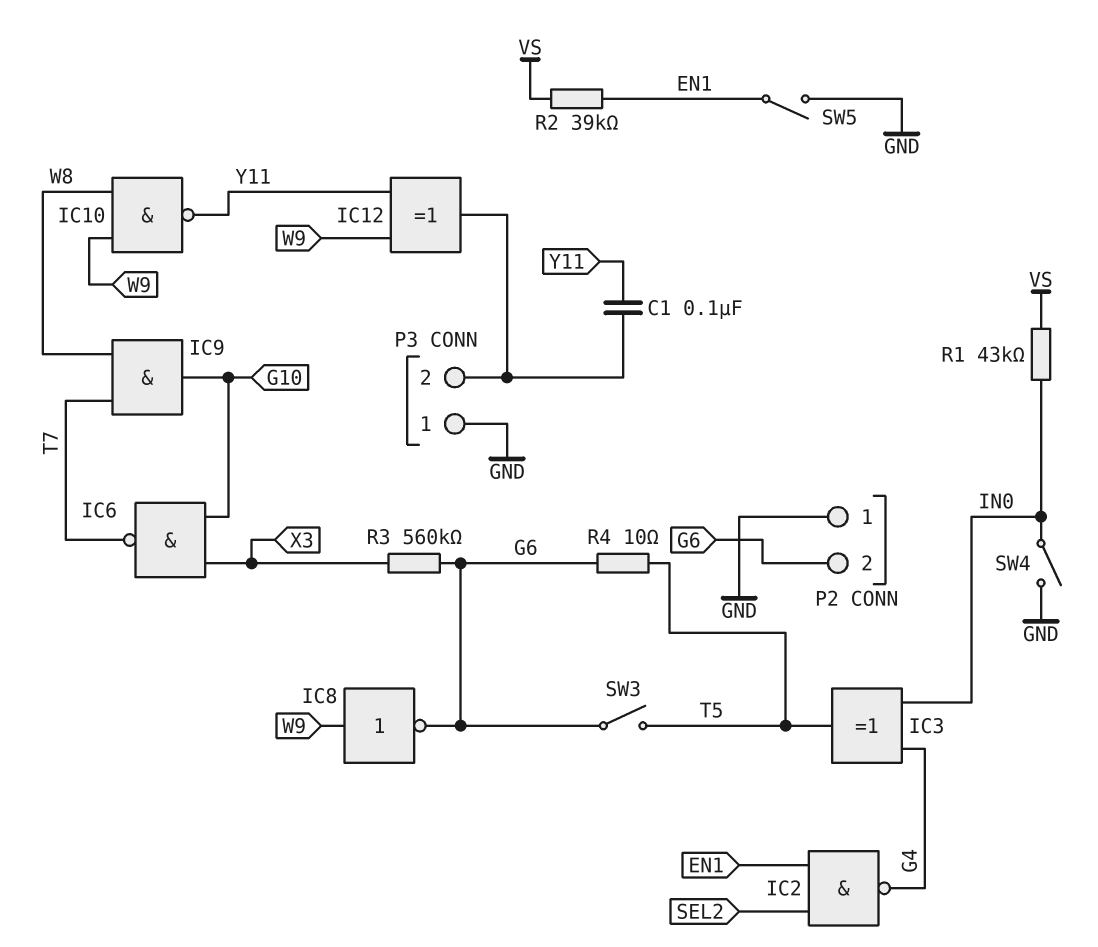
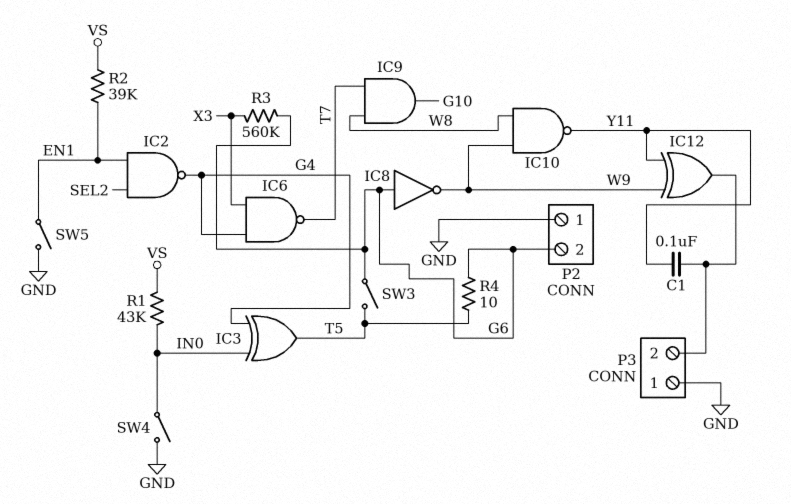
IC6: NAND (in G10, in X3, out T7) -> NAND (in G4, in X3, out T7)
IC8: NOT (in W9, out G6) -> NOT (in G6, out W9)

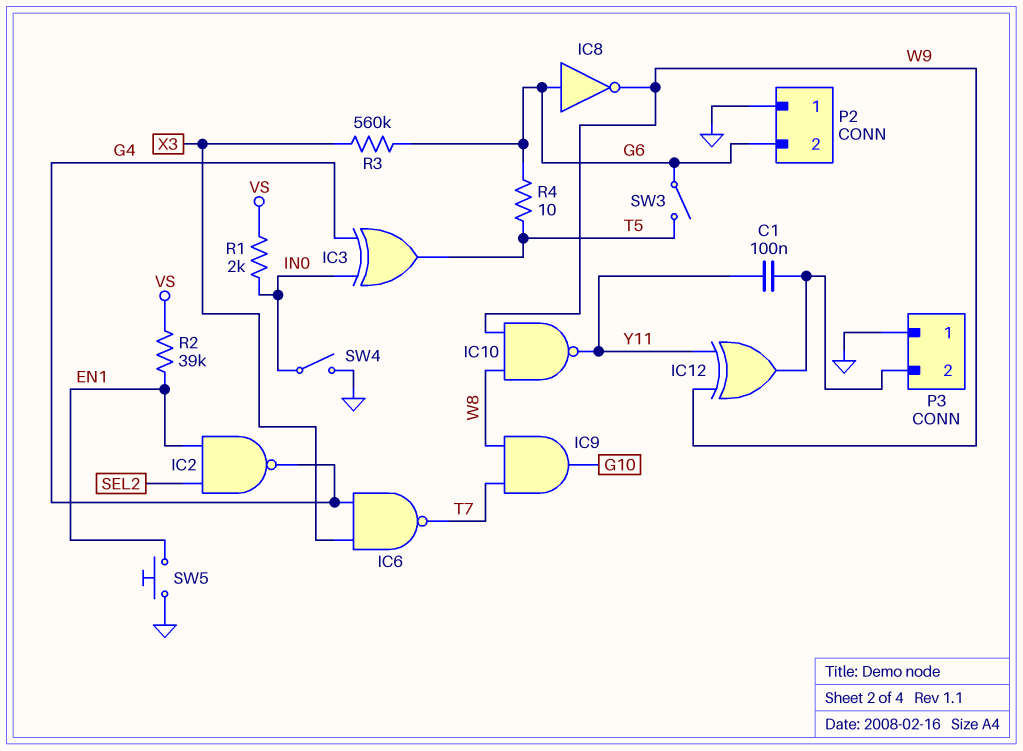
R1: 43k (IN0, VS) -> 2k (IN0, VS)
SW5: switch (EN1, GND) -> button (EN1, GND)

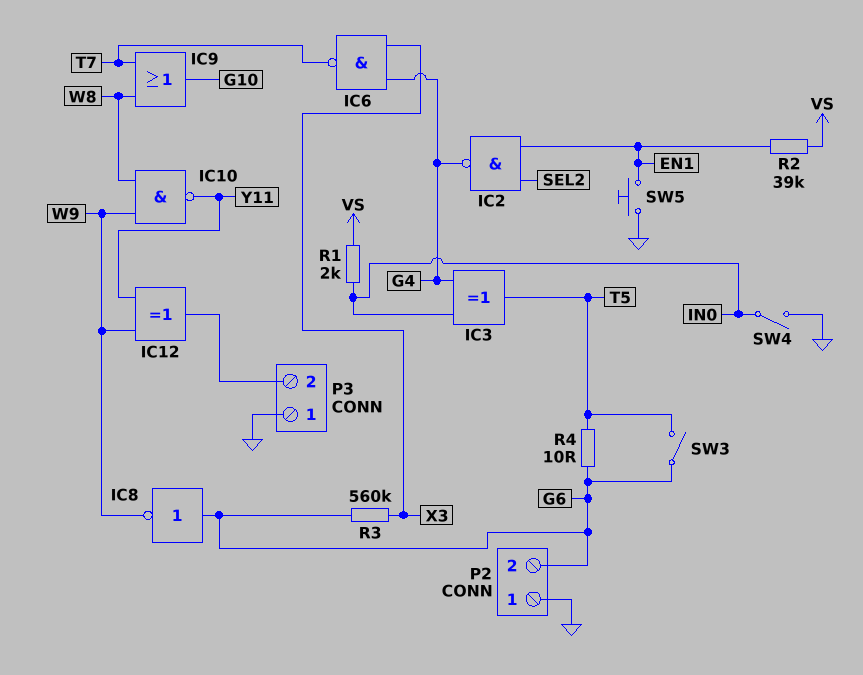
C1: 100nF (P3/2, Y11) -> none
IC9: AND (in T7, in W8, out G10) -> OR (in T7, in W8, out G10)

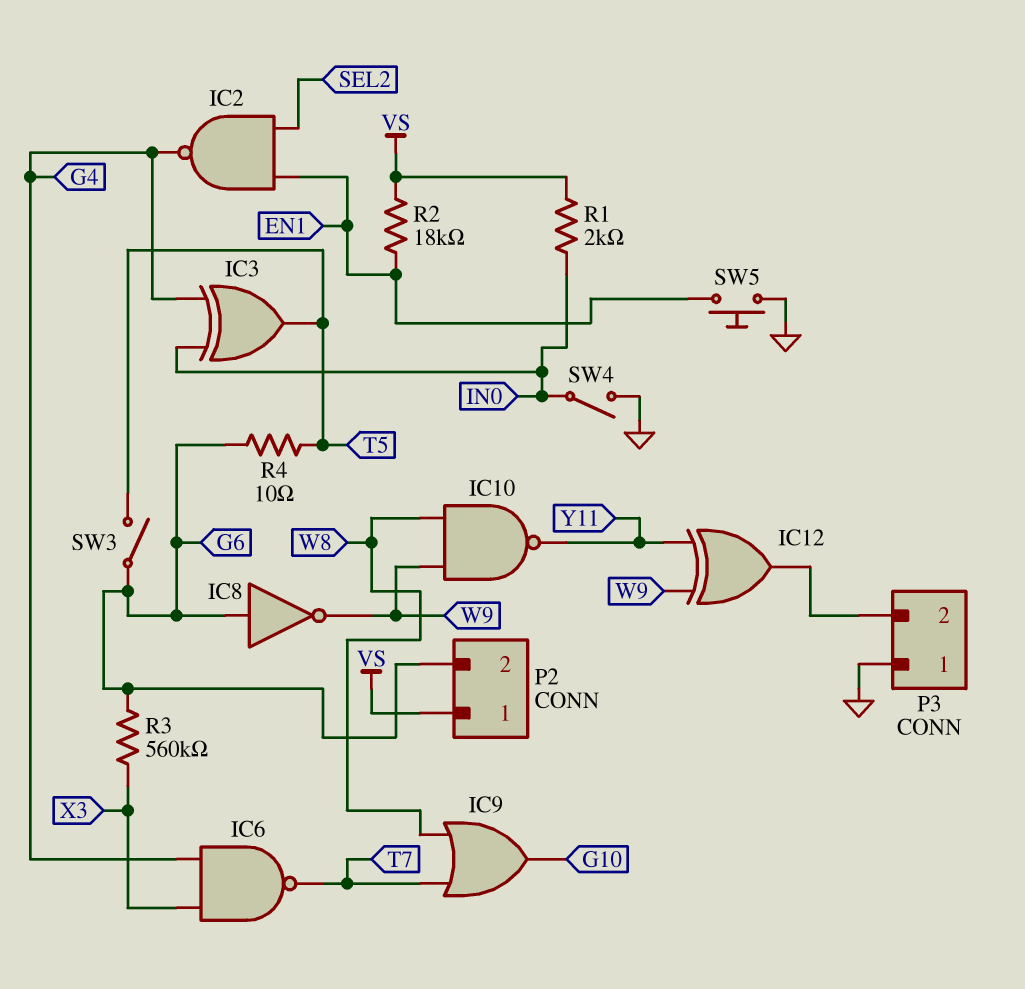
P2 pin 1: GND -> VS
R2: 39k (EN1, VS) -> 18k (EN1, VS)

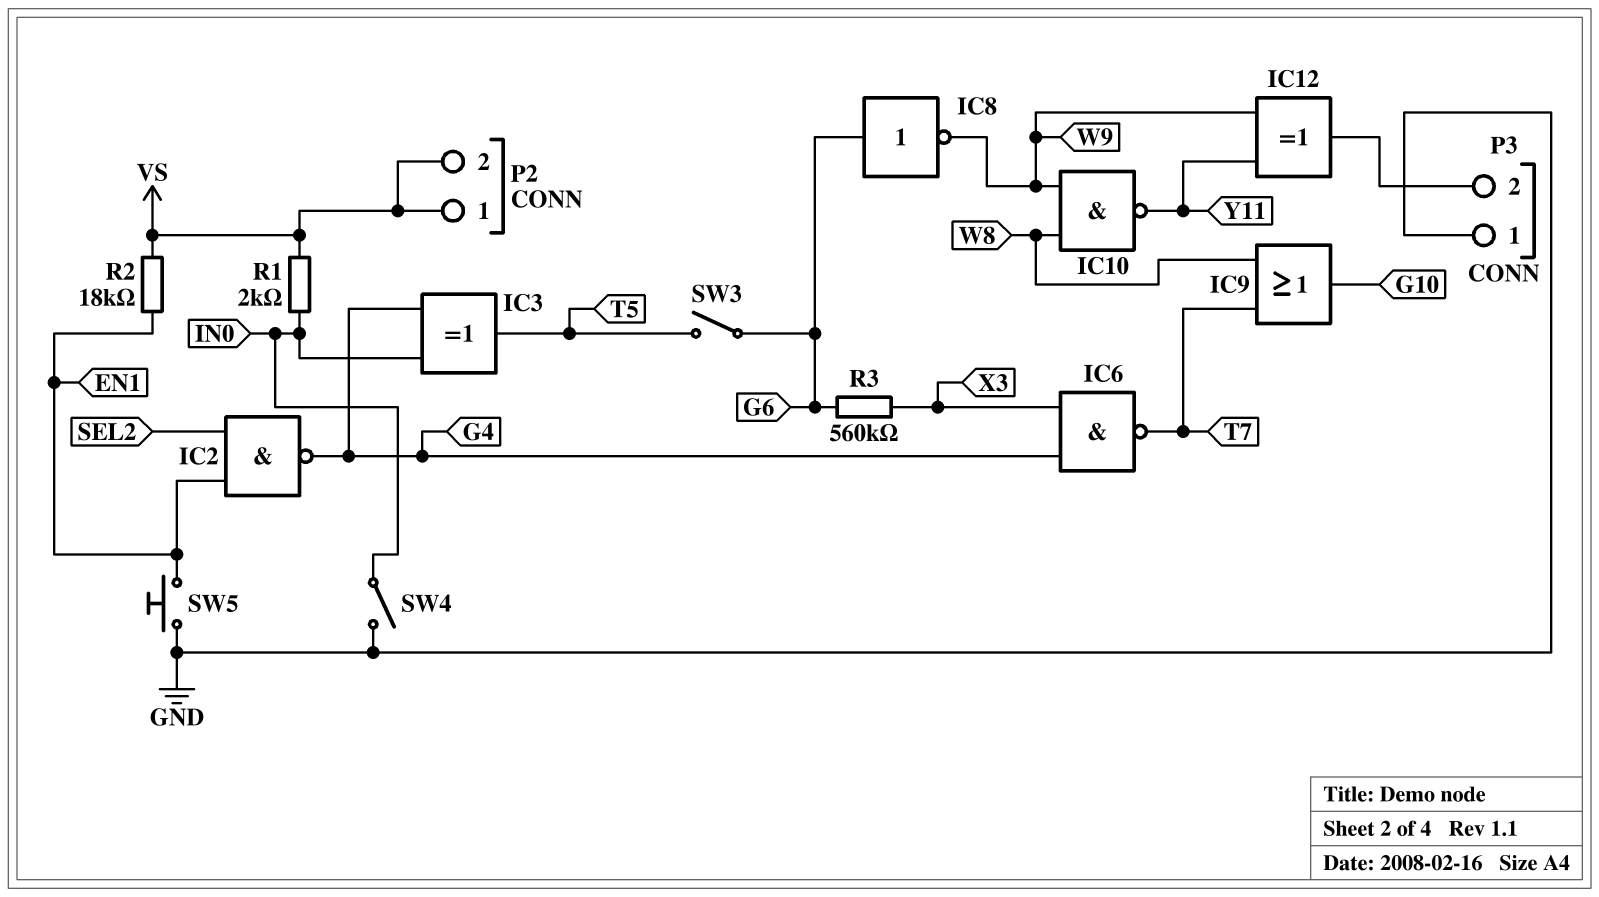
P2 pin 2: G6 -> VS
R4: 10 (G6, T5) -> none

